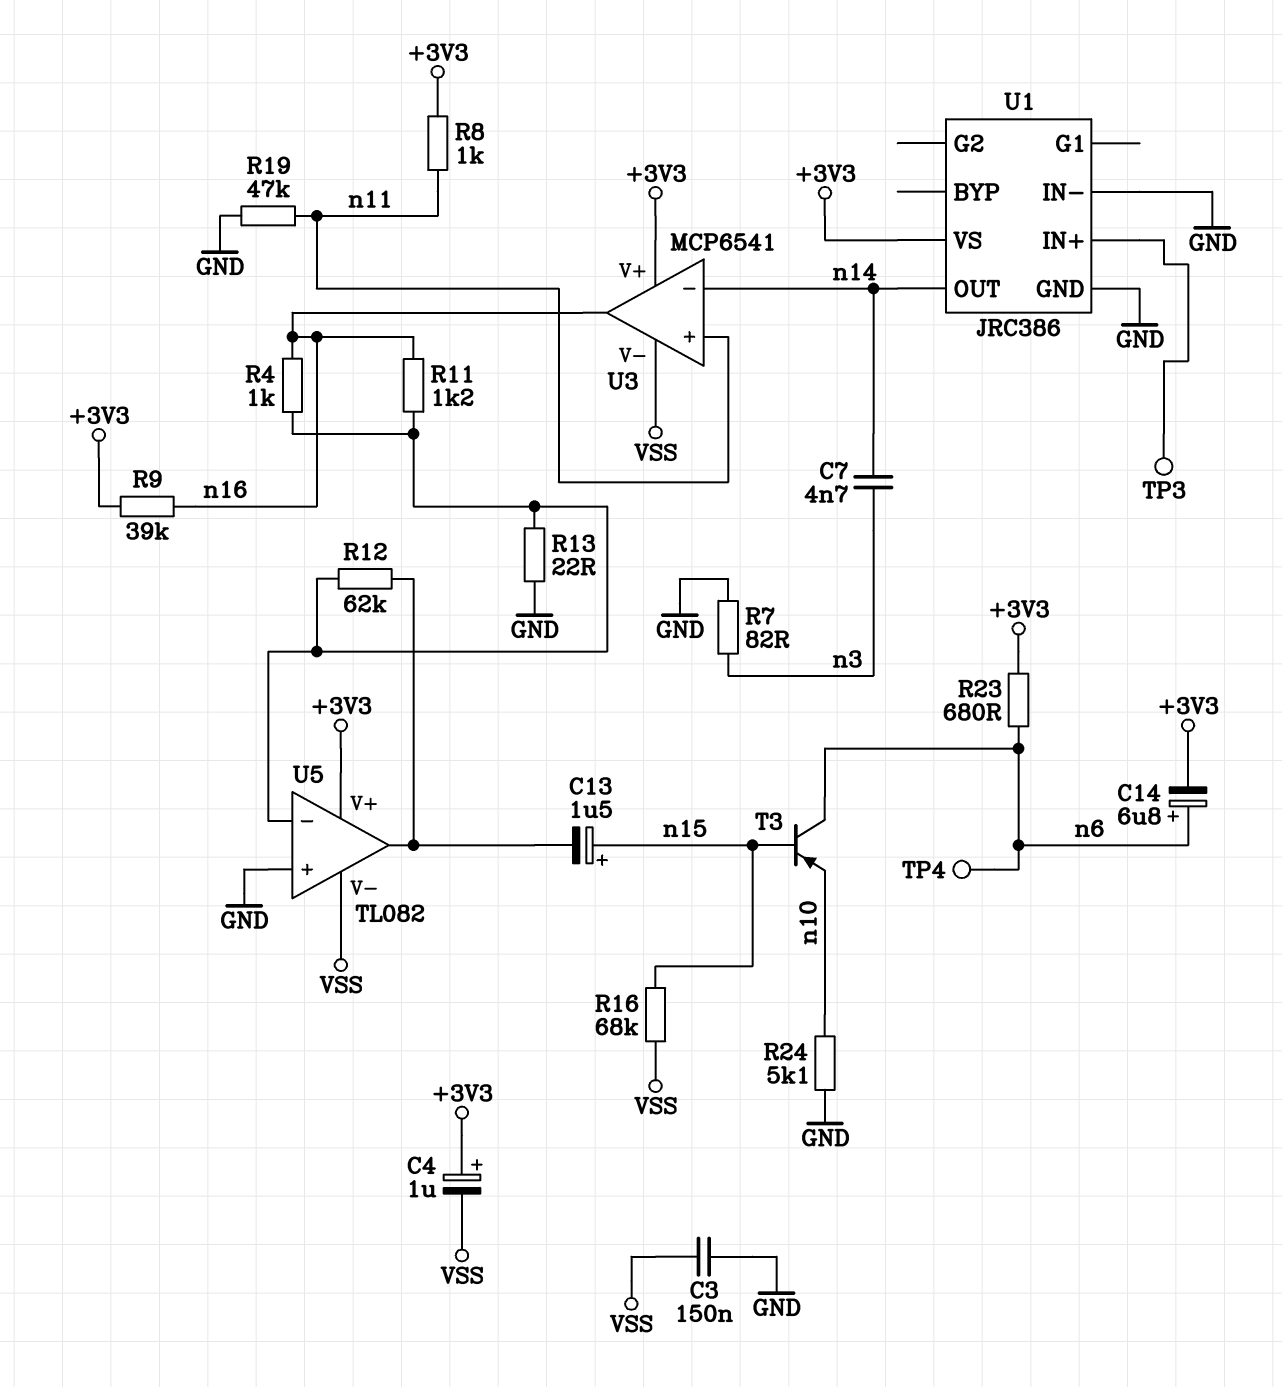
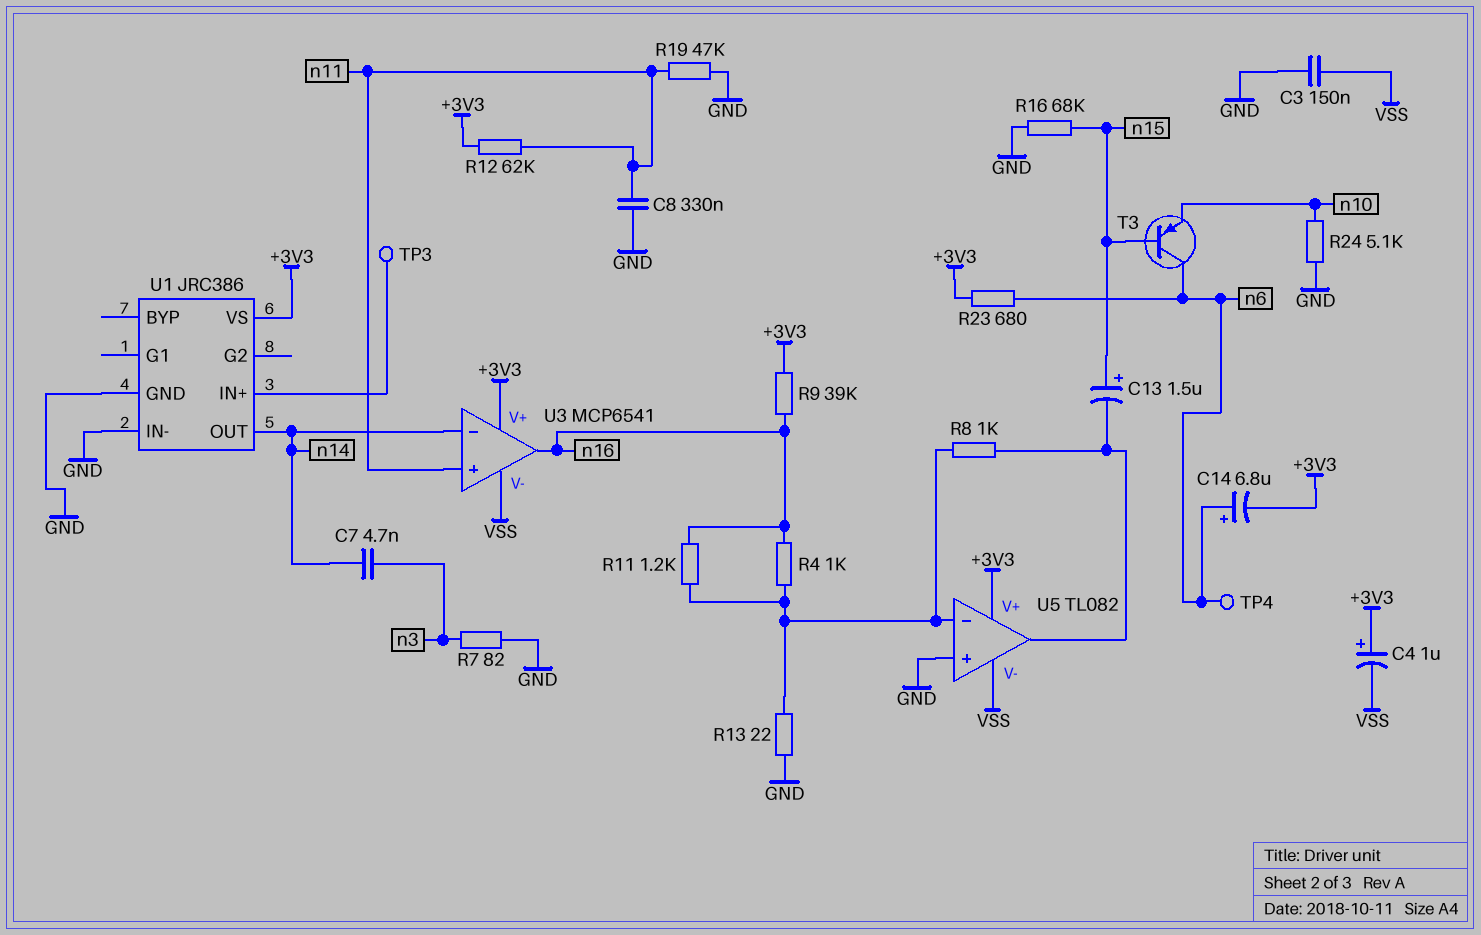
C8: none -> 330nF (GND, n11)
R8: 1k (+3V3, n11) -> 1k (U5/in-, U5/out)
R12: 62k (U5/in-, U5/out) -> 62k (+3V3, n11)
R16: 68k (VSS, n15) -> 68k (GND, n15)

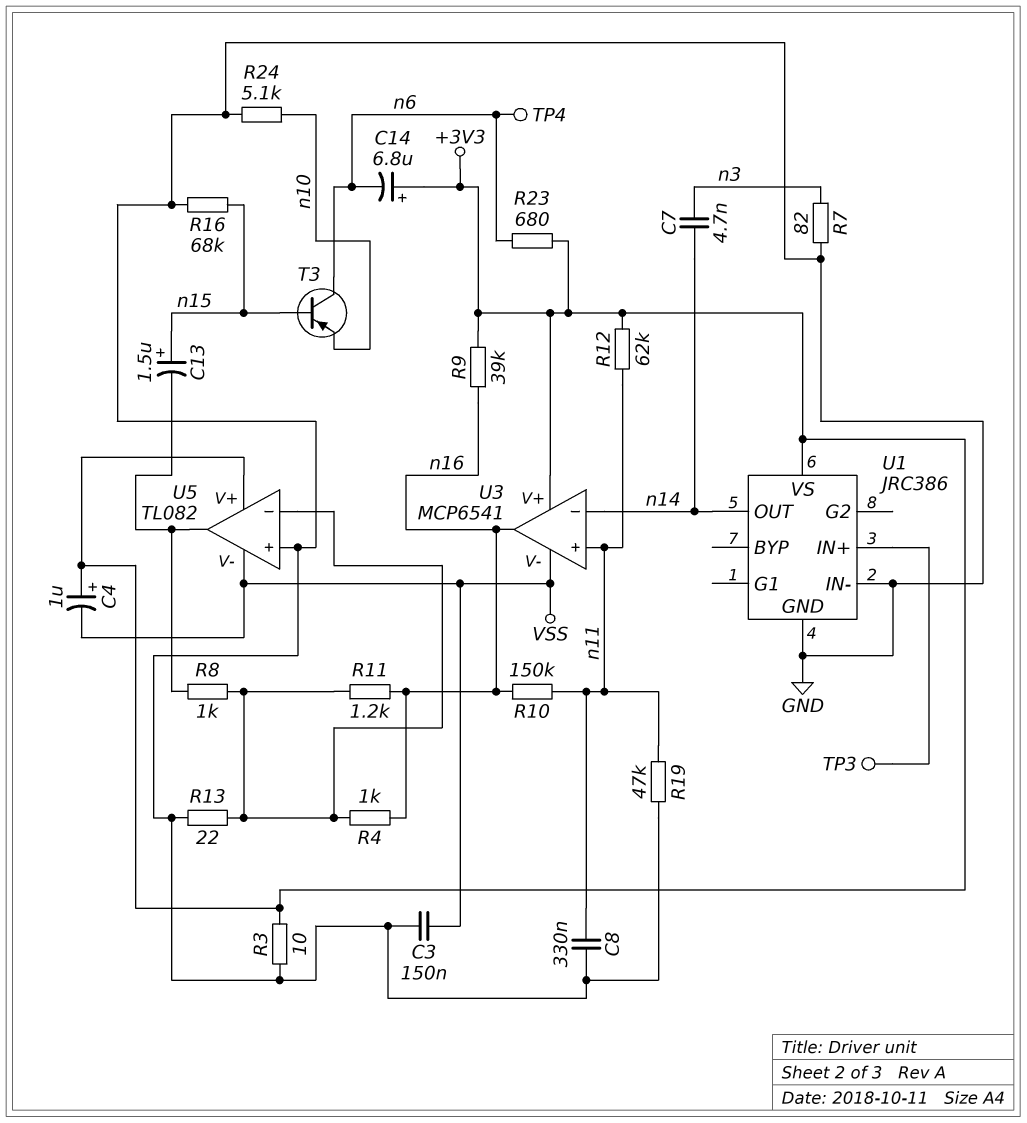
C14: 6.8uF (plus n6, minus +3V3) -> 6.8uF (plus +3V3, minus n6)
R3: none -> 10 (+3V3, GND)
R10: none -> 150k (n11, n16)

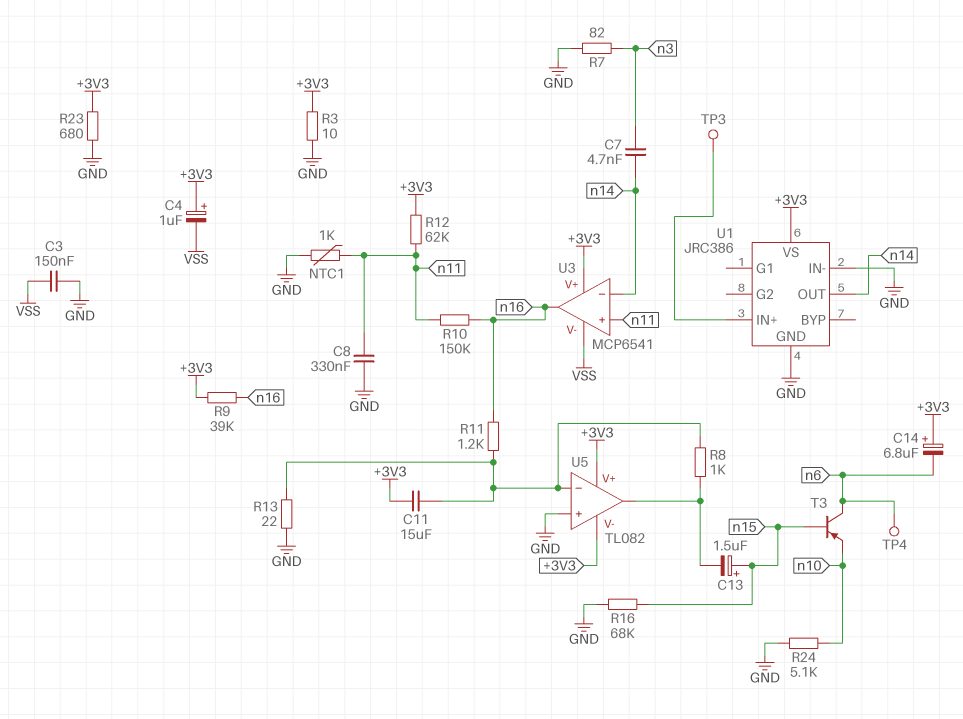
C11: none -> 15uF (+3V3, U5/in-)
NTC1: none -> 1k (GND, n11)
R4: 1k (U5/in-, n16) -> none
R19: 47k (GND, n11) -> none
R23: 680 (+3V3, n6) -> 680 (+3V3, GND)
U5 pin V-: VSS -> +3V3

